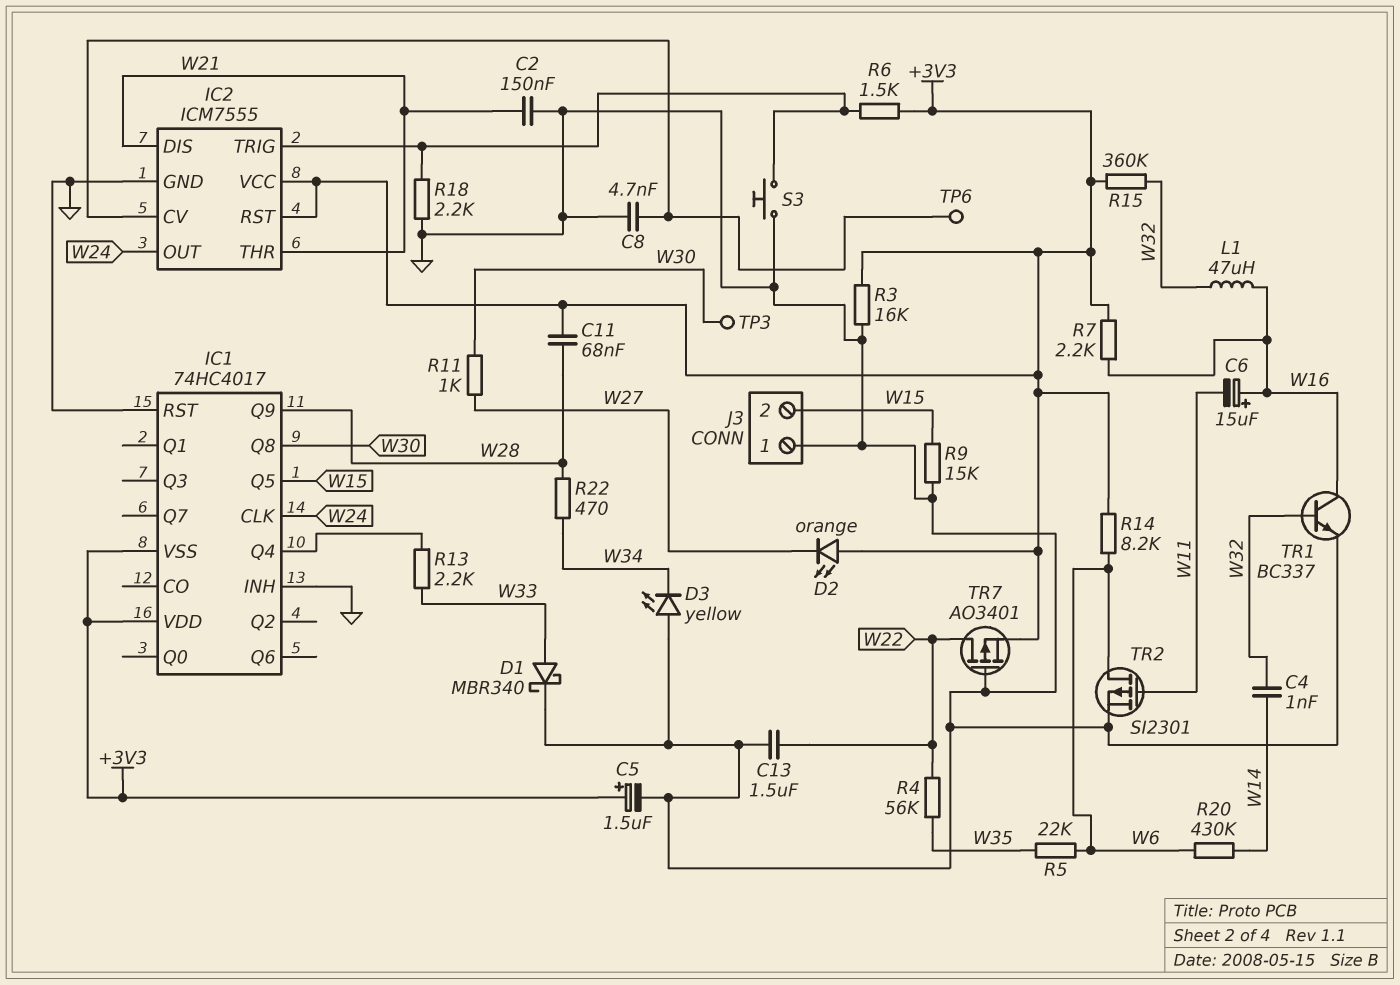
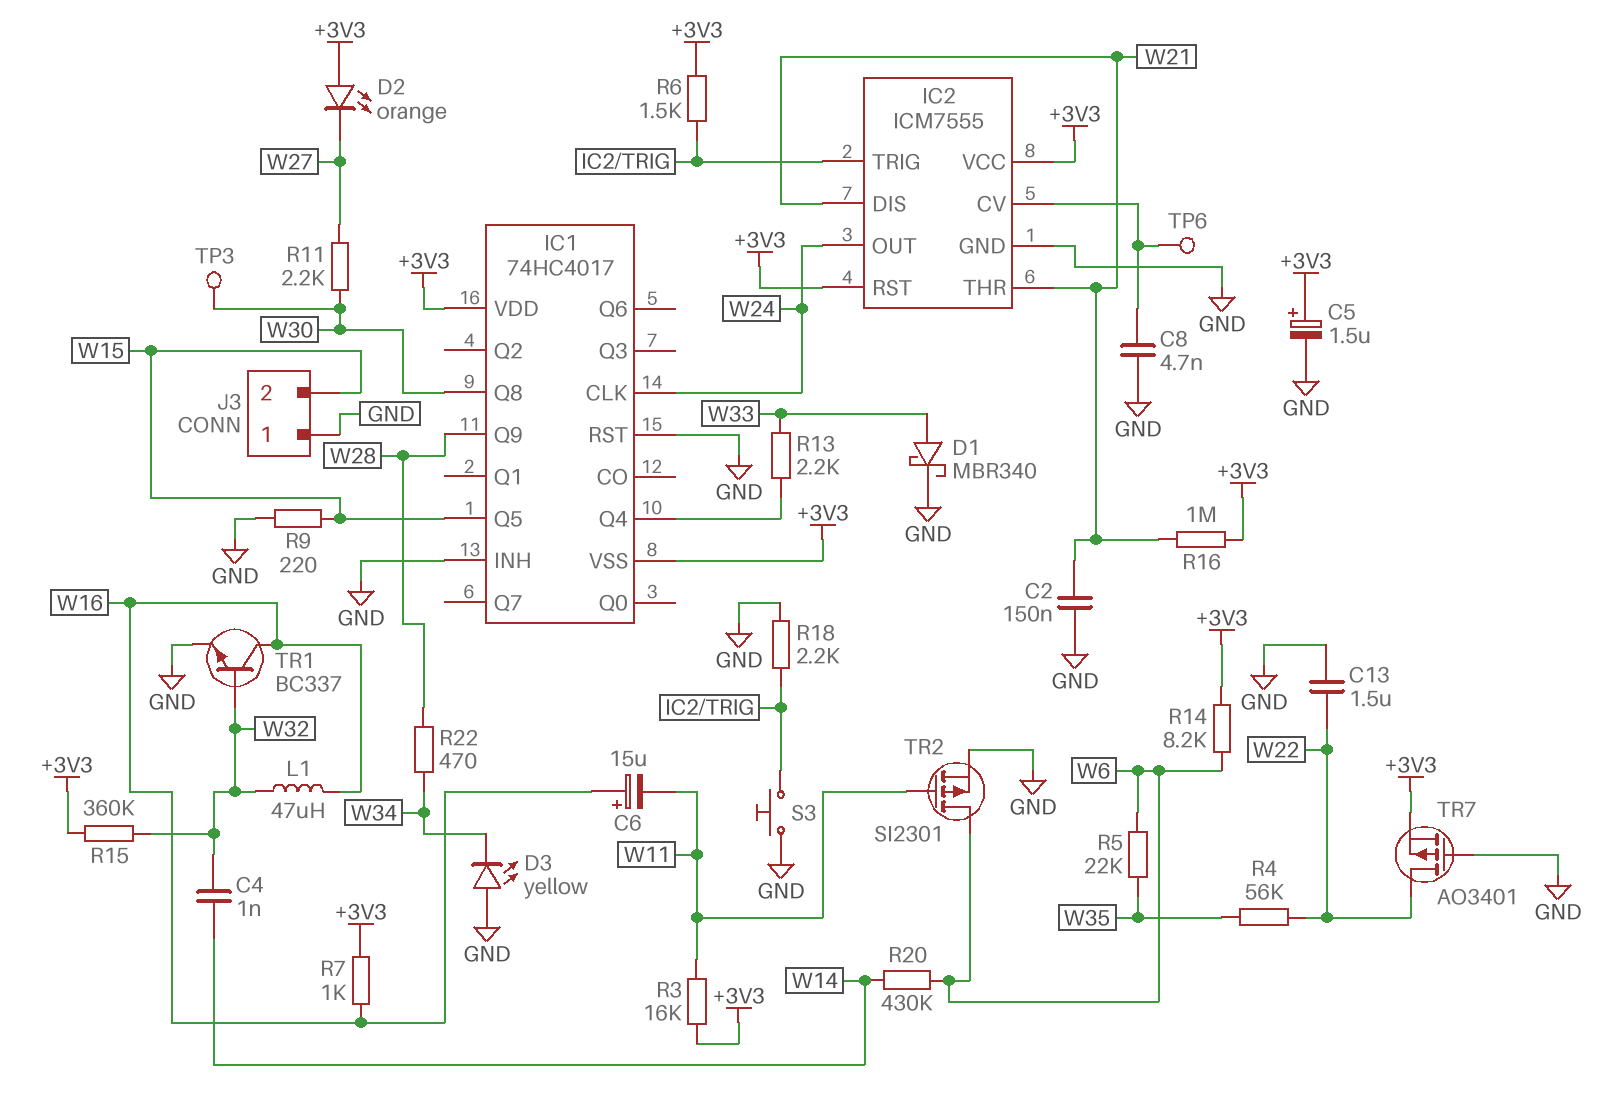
C11: 68nF (+3V3, W28) -> none
R3: 16k (+3V3, GND) -> 16k (+3V3, W11)
R7: 2.2k (+3V3, W16) -> 1k (+3V3, W16)
R9: 15k (GND, W15) -> 220 (GND, W15)
R11: 1k (W27, W30) -> 2.2k (W27, W30)
R16: none -> 1M (+3V3, W21)

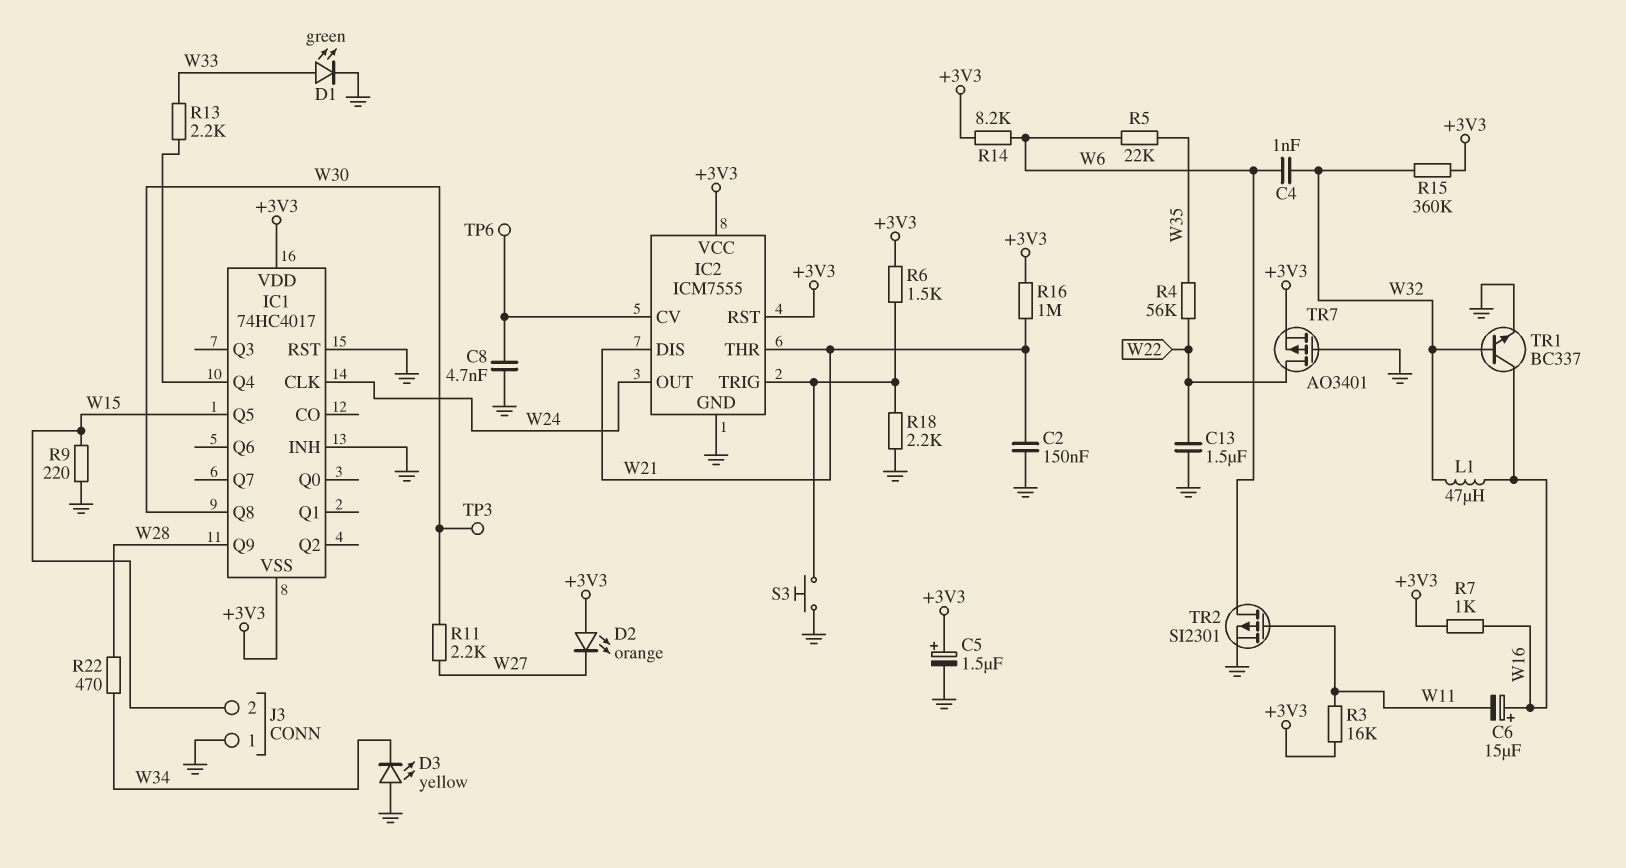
C4: 1nF (W14, W32) -> 1nF (W6, W32)
D1: schottky MBR340 (A W33, K GND) -> LED green (A W33, K GND)
R20: 430k (W6, W14) -> none

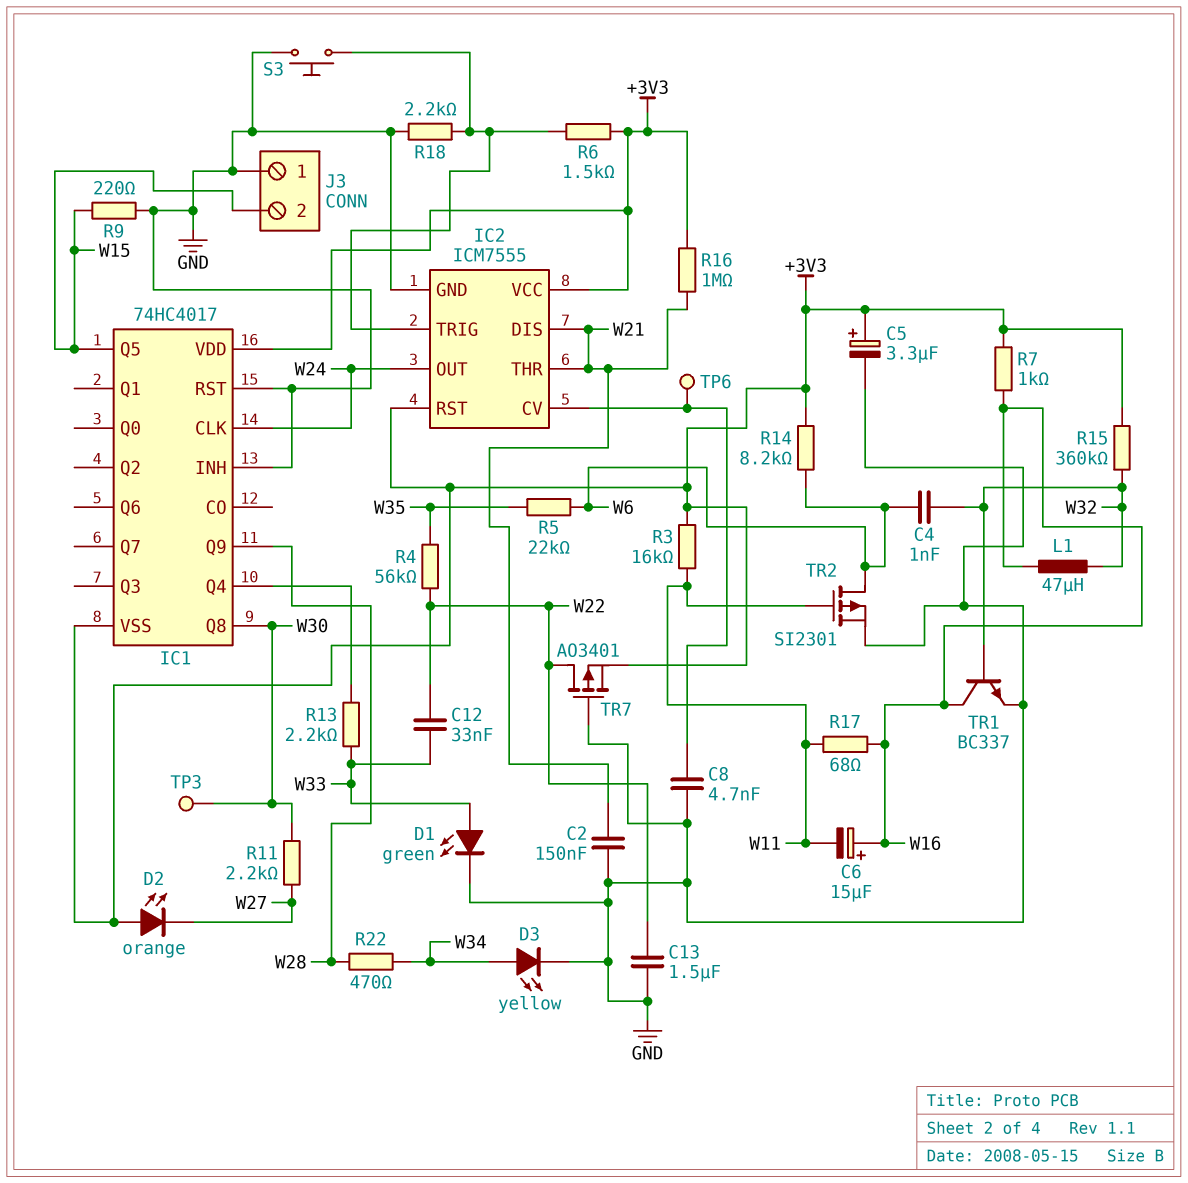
C5: 1.5uF (plus +3V3, minus GND) -> 3.3uF (plus +3V3, minus GND)
C12: none -> 33nF (W22, W33)
D3: LED yellow (A GND, K W34) -> LED yellow (A W34, K GND)
R17: none -> 68 (W11, W16)

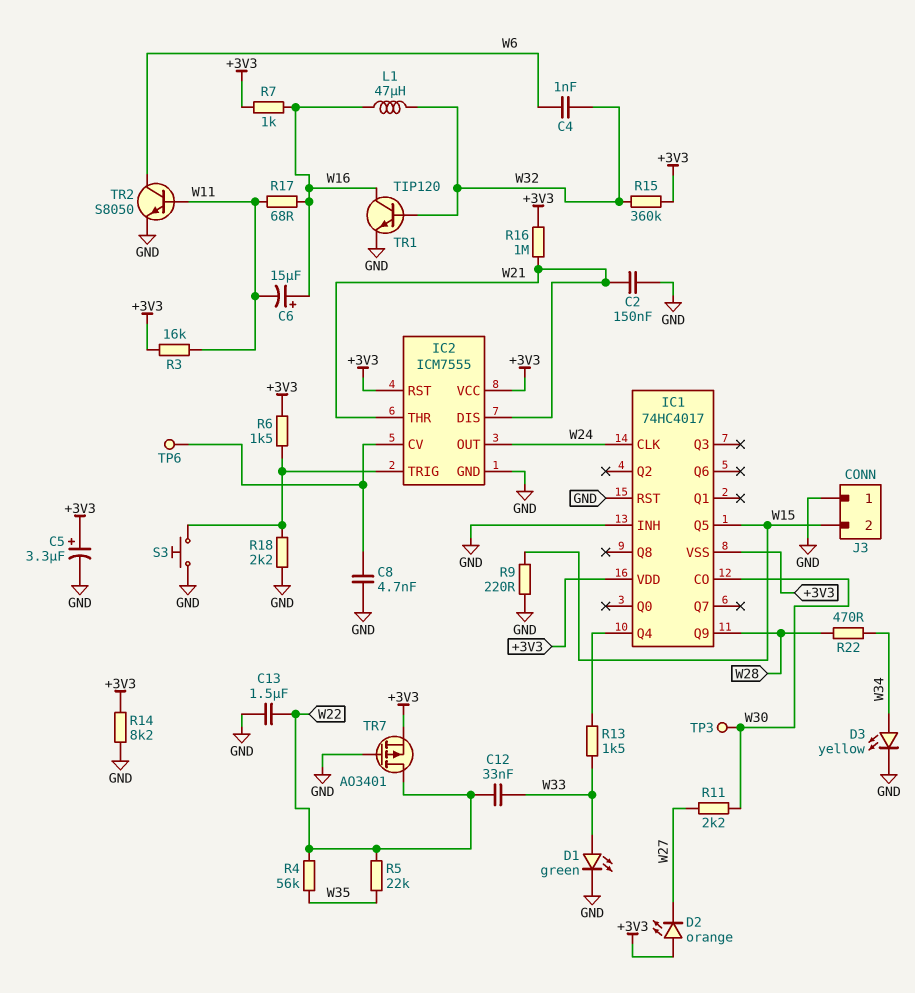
IC1 pin CO: none -> W30
IC1 pin Q8: W30 -> none
R5: 22k (W6, W35) -> 22k (W22, W35)
R13: 2.2k (IC1/Q4, W33) -> 1.5k (IC1/Q4, W33)
R14: 8.2k (+3V3, W6) -> 8.2k (+3V3, GND)
TR1: NPN BC337 (B W32, C W16, E GND) -> NPN TIP120 (B W32, C W16, E GND)
TR2: PMOS SI2301 (G W11, D W6, S GND) -> NPN S8050 (B W11, C W6, E GND)

